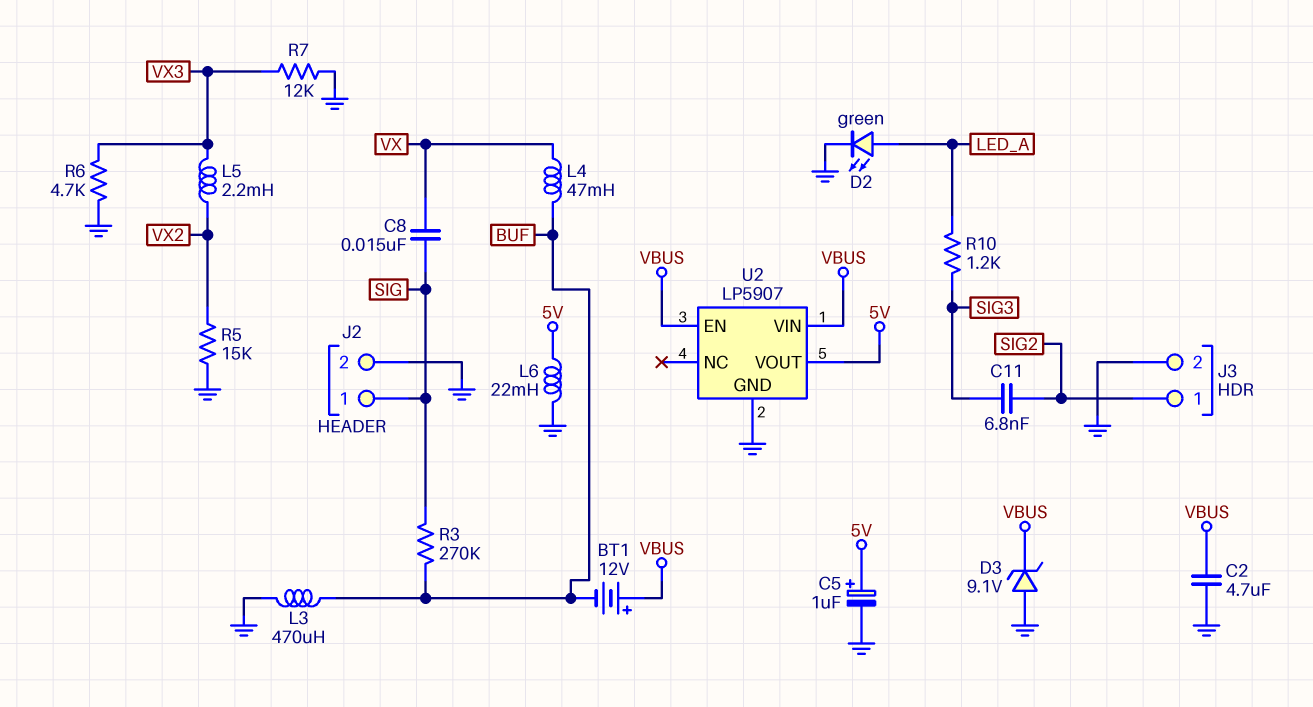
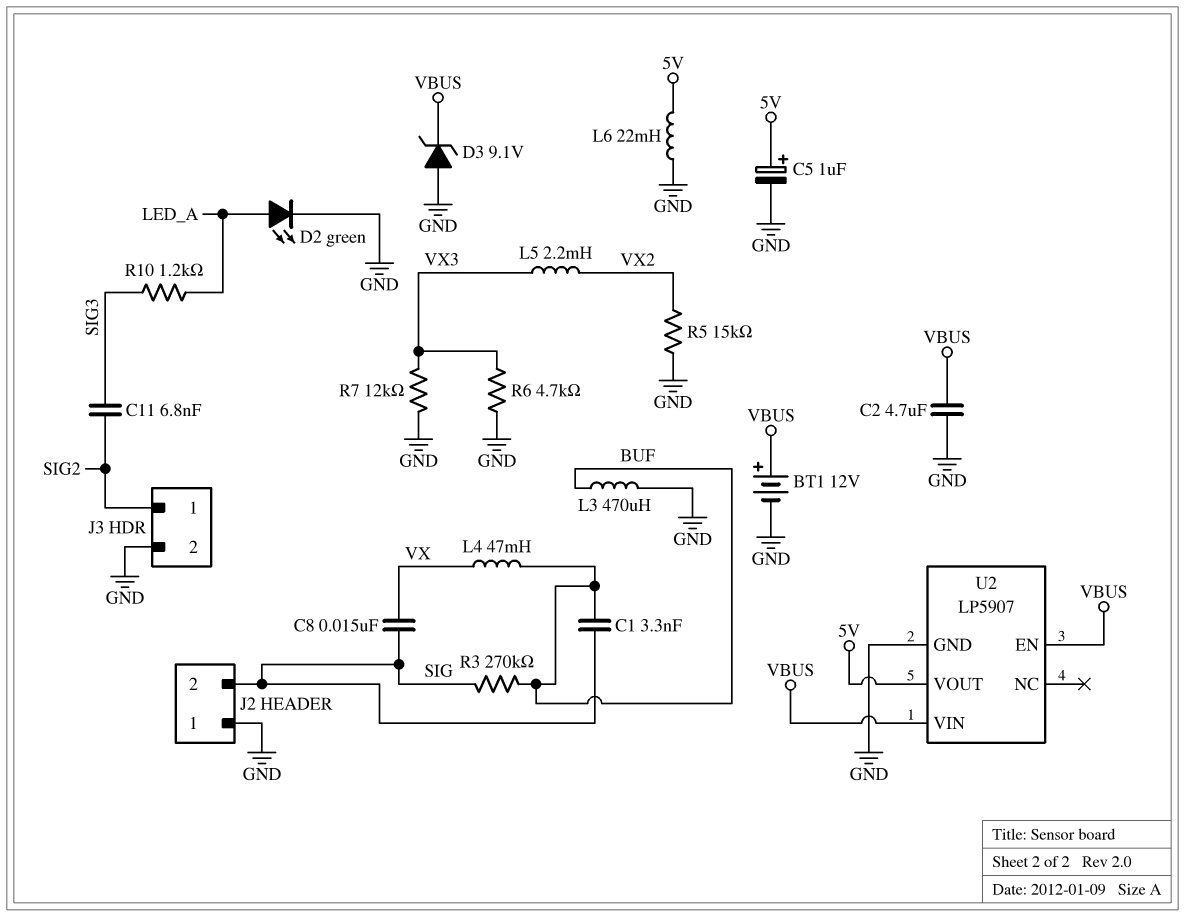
BT1: 12V (plus VBUS, minus BUF) -> 12V (plus VBUS, minus GND)
C1: none -> 3.3nF (BUF, SIG)
J2 pin 1: SIG -> GND
J2 pin 2: GND -> SIG

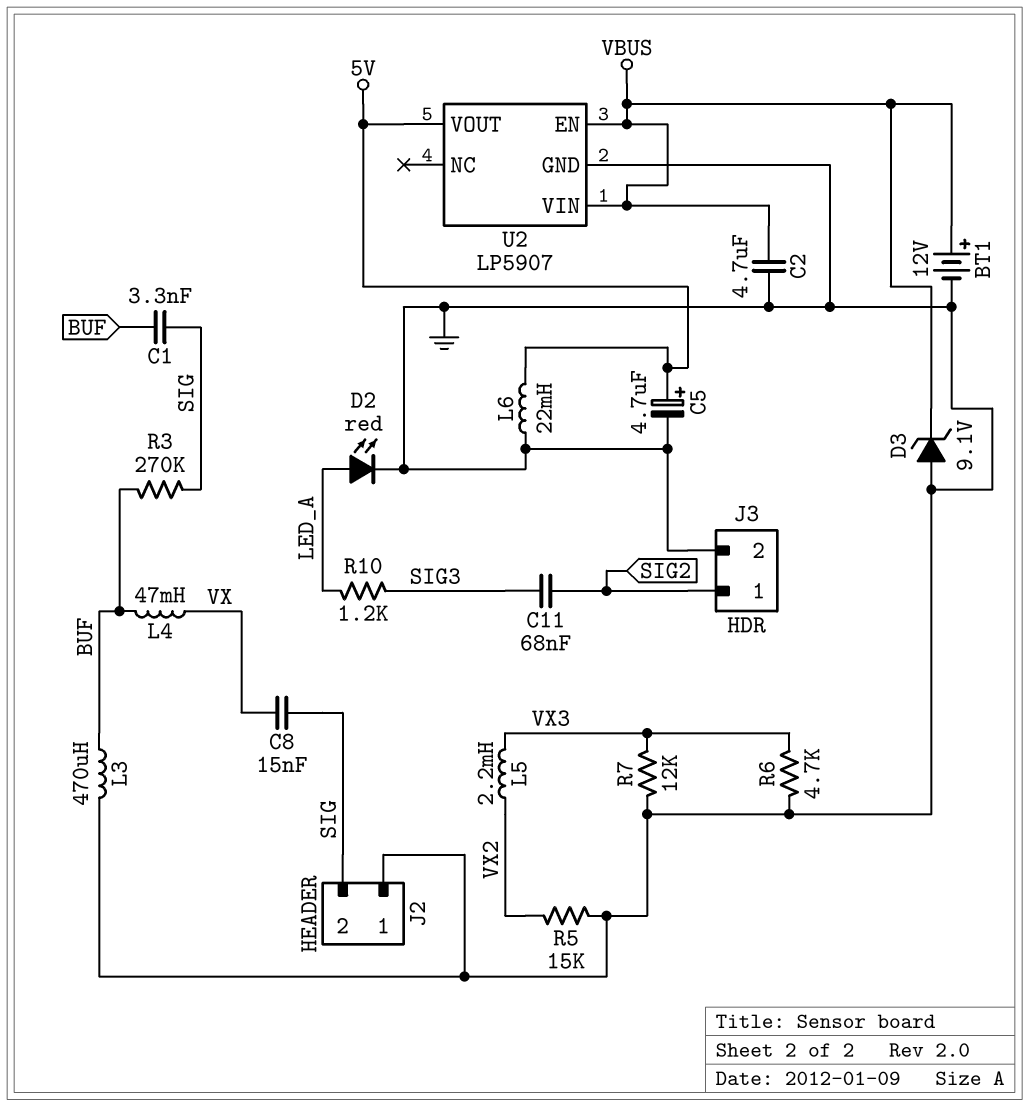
C5: 1uF (plus 5V, minus GND) -> 4.7uF (plus 5V, minus GND)
C11: 6.8nF (SIG2, SIG3) -> 68nF (SIG2, SIG3)
D2: LED green (A LED_A, K GND) -> LED red (A LED_A, K GND)

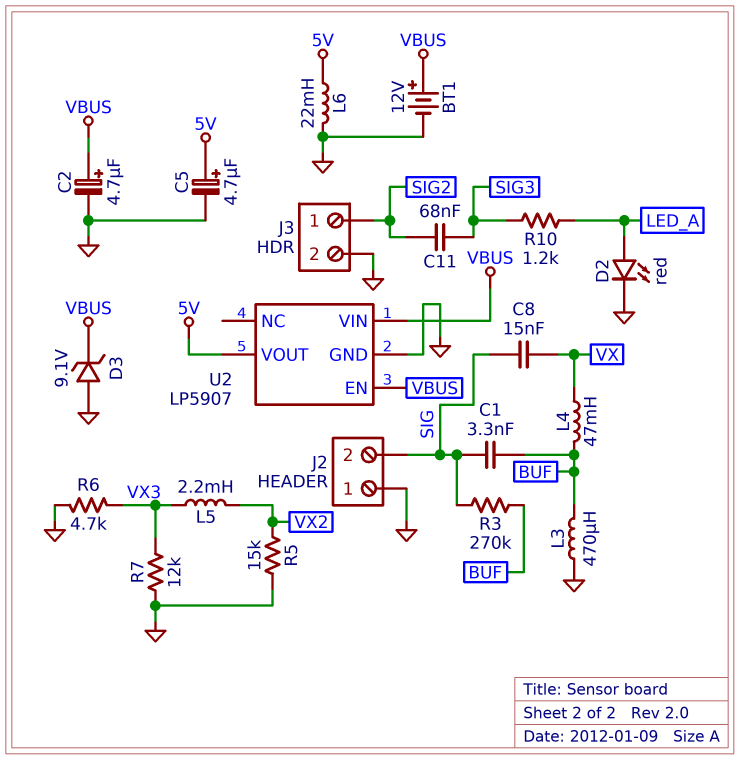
C2: 4.7uF (GND, VBUS) -> 4.7uF (plus VBUS, minus GND)

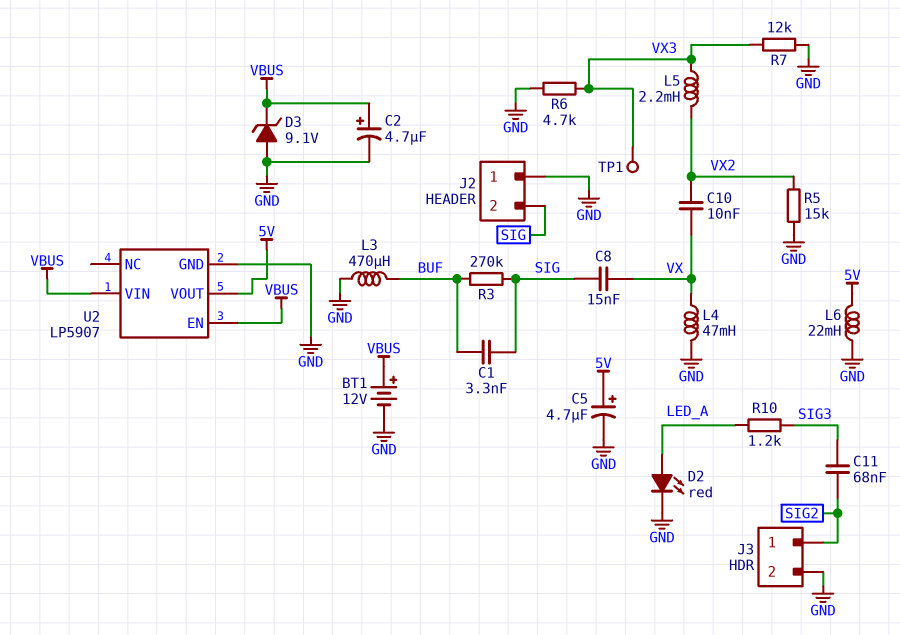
C10: none -> 10nF (VX, VX2)
L4: 47mH (BUF, VX) -> 47mH (GND, VX)
TP1: none -> test point (VX3)

